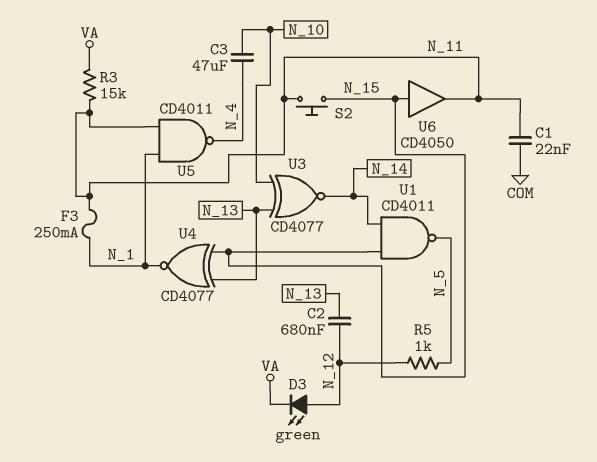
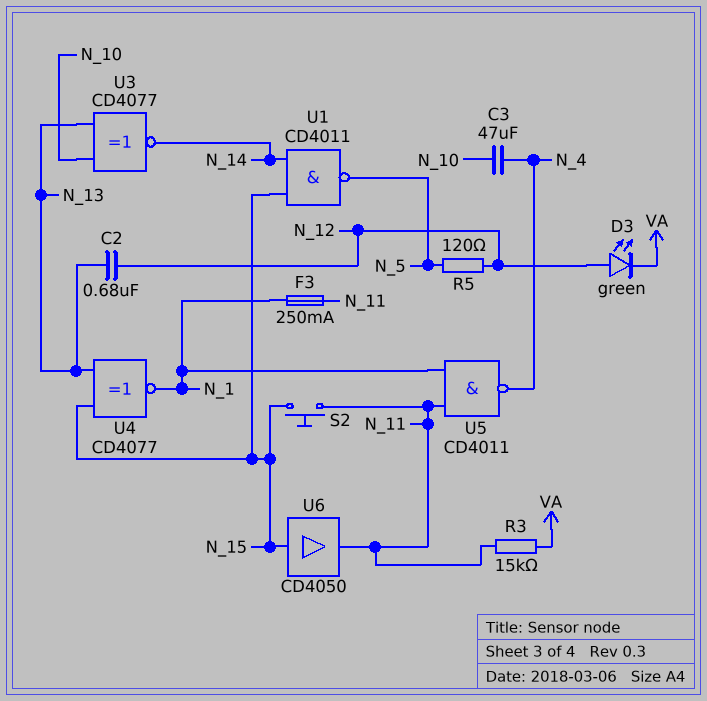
C1: 22nF (COM, N_11) -> none
R5: 1k (N_5, N_12) -> 120 (N_5, N_12)

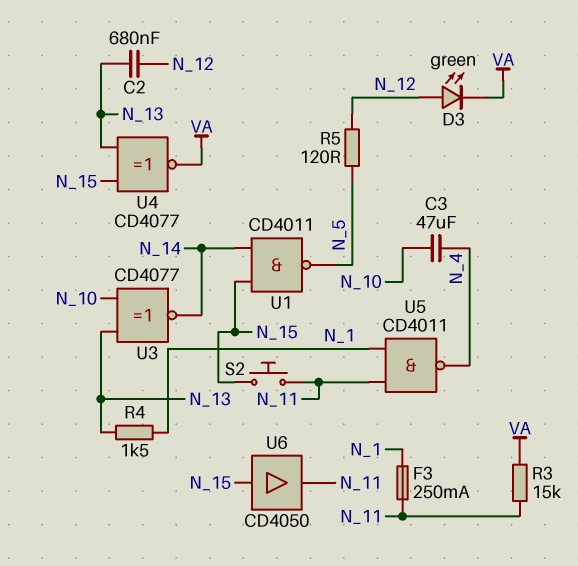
R4: none -> 1.5k (N_1, N_13)
U4: XNOR CD4077 (in N_13, in N_15, out N_1) -> XNOR CD4077 (in N_13, in N_15, out VA)

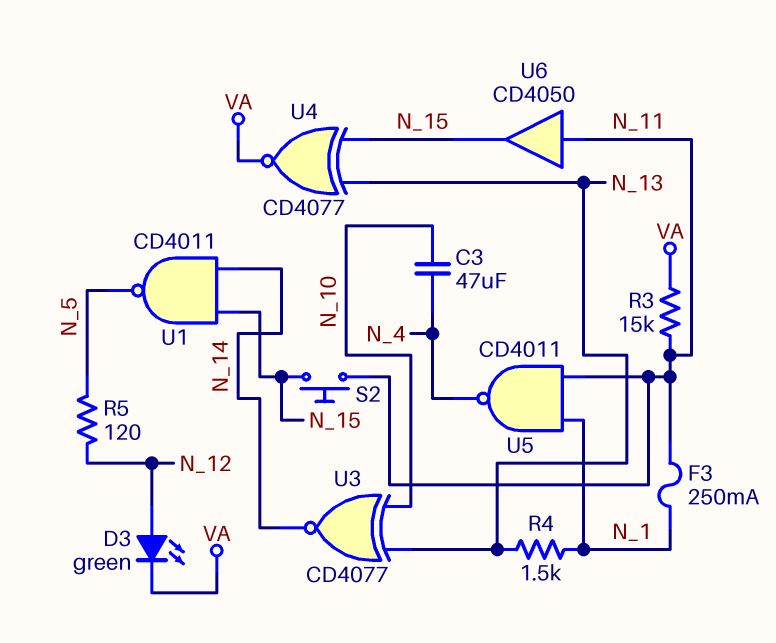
C2: 680nF (N_12, N_13) -> none
U6: buffer CD4050 (in N_15, out N_11) -> buffer CD4050 (in N_11, out N_15)

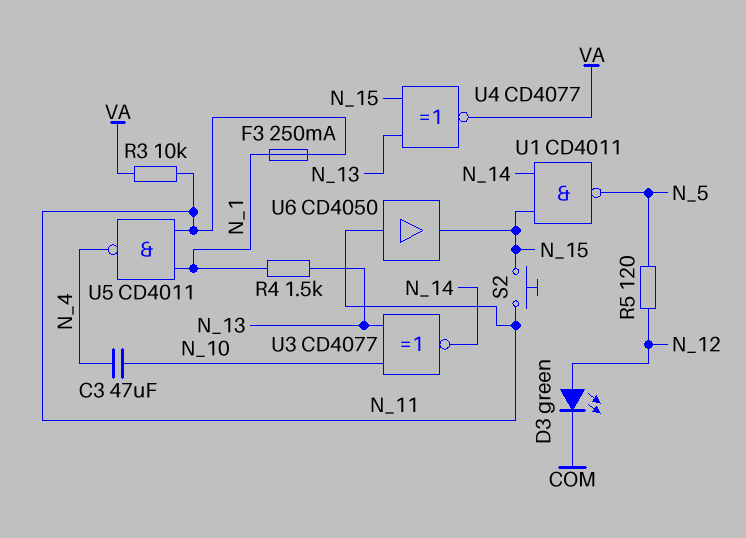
D3: LED green (A N_12, K VA) -> LED green (A N_12, K COM)
R3: 15k (N_11, VA) -> 10k (N_11, VA)

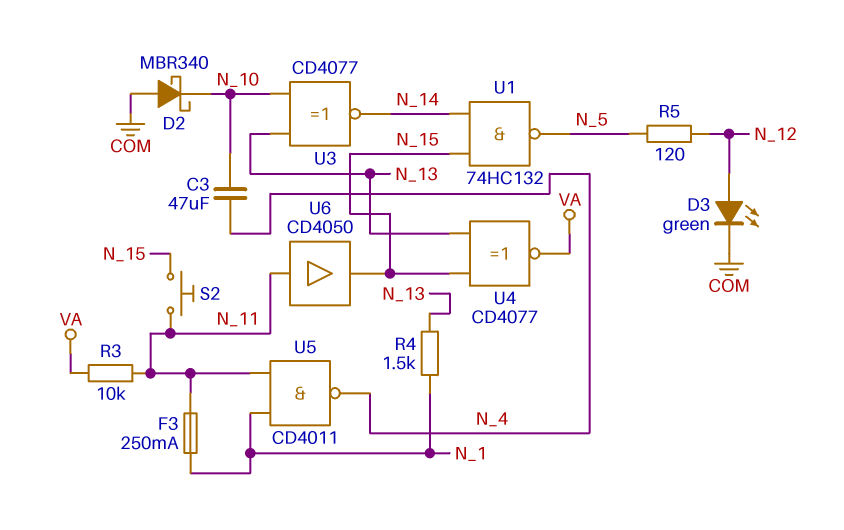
D2: none -> schottky MBR340 (A COM, K N_10)
U1: NAND CD4011 (in N_14, in N_15, out N_5) -> NAND 74HC132 (in N_14, in N_15, out N_5)

